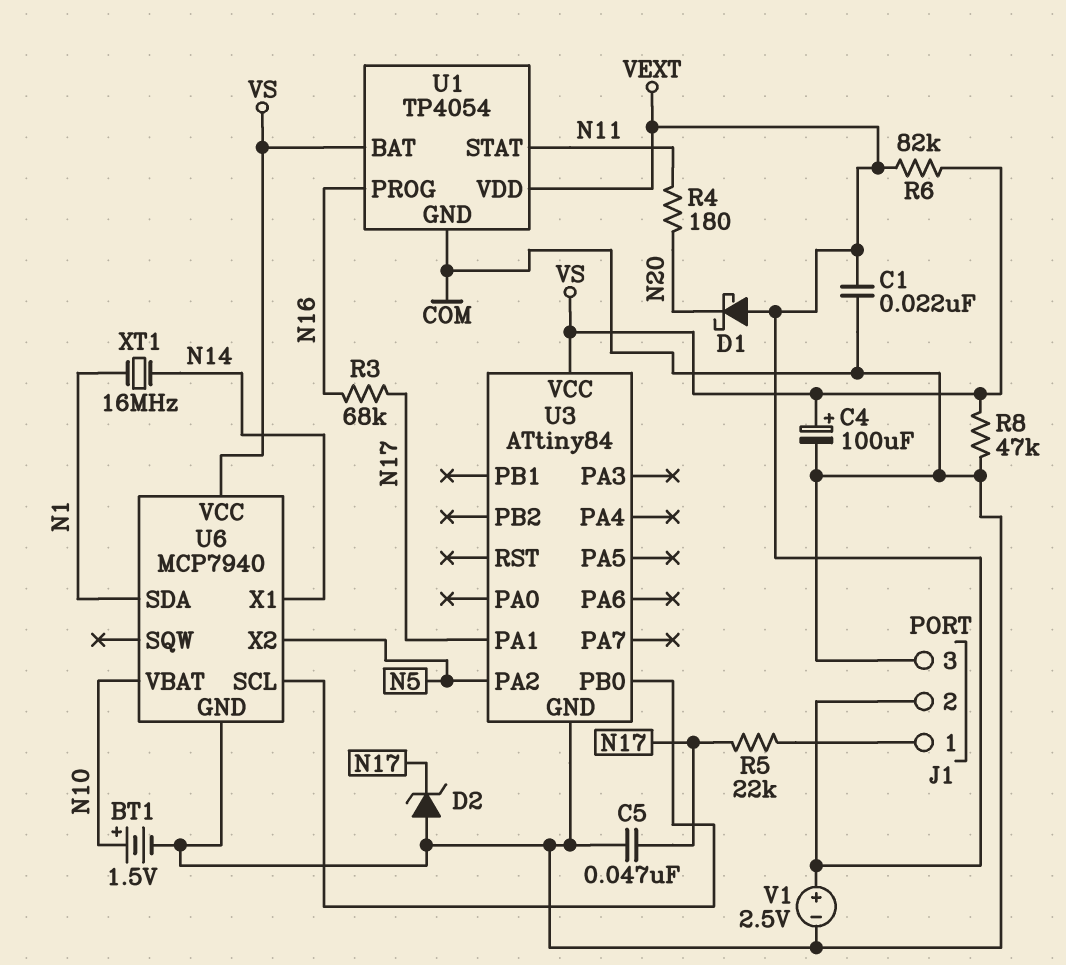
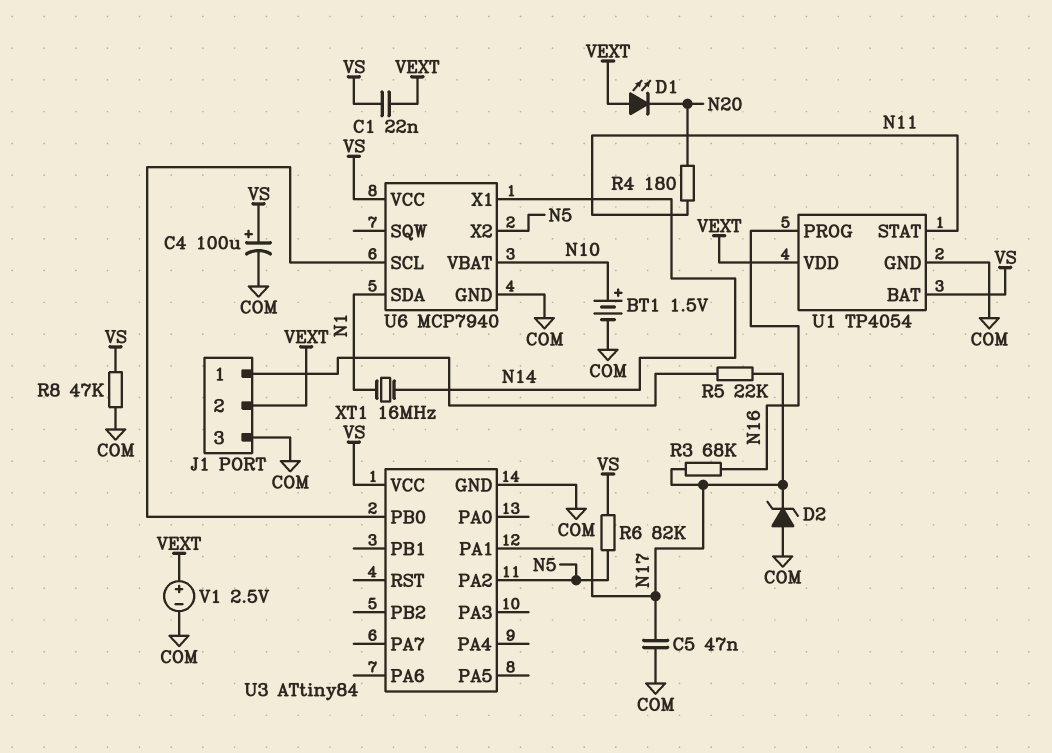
C1: 22nF (COM, VEXT) -> 22nF (VEXT, VS)
D1: schottky (A VEXT, K N20) -> LED (A VEXT, K N20)
R6: 82k (VEXT, VS) -> 82k (N5, VS)

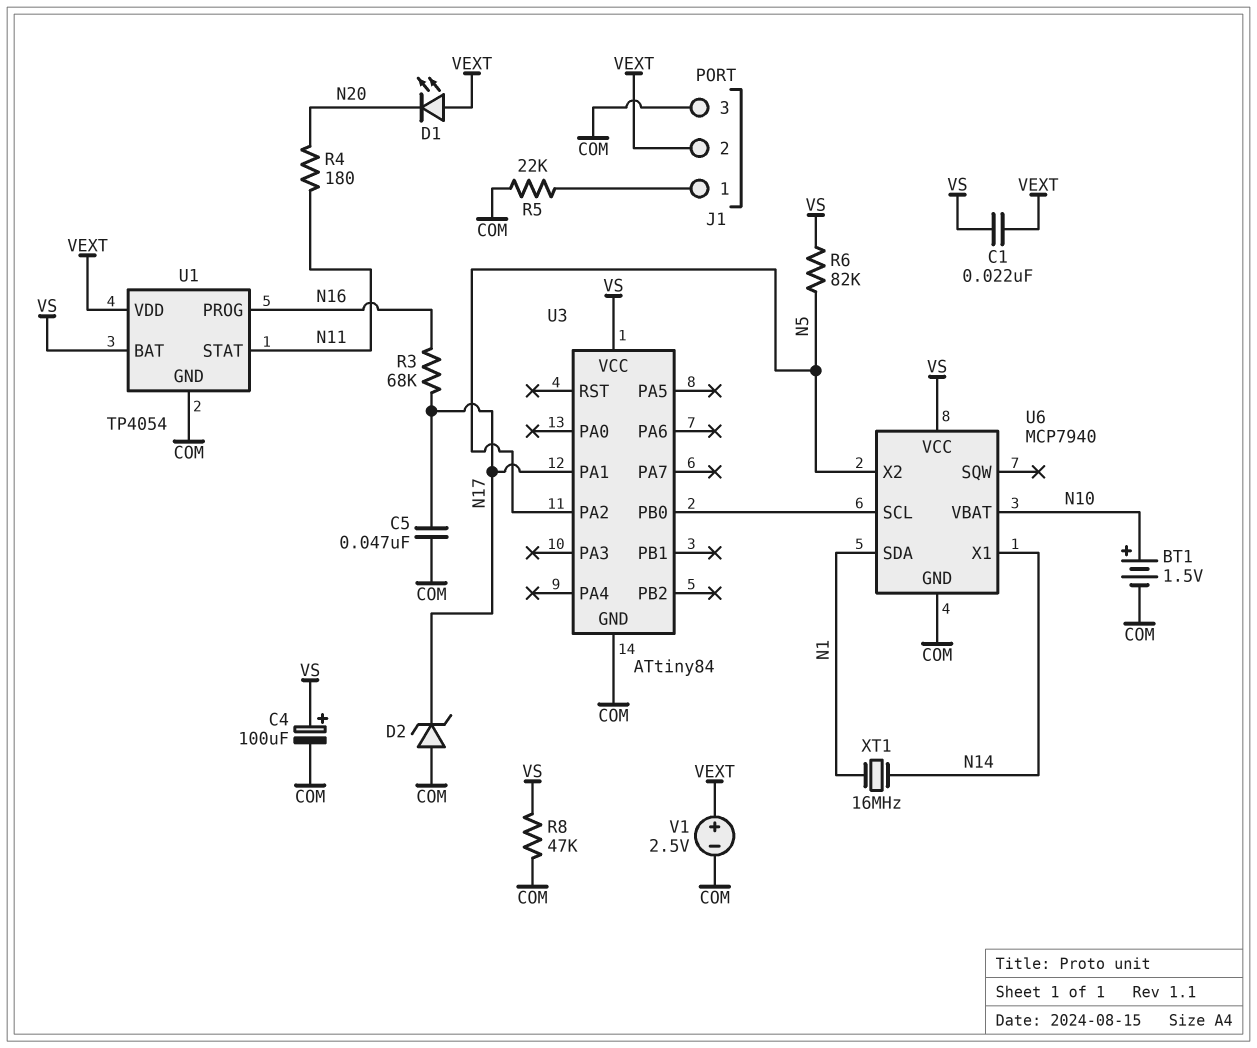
R5: 22k (J1/1, N17) -> 22k (COM, J1/1)

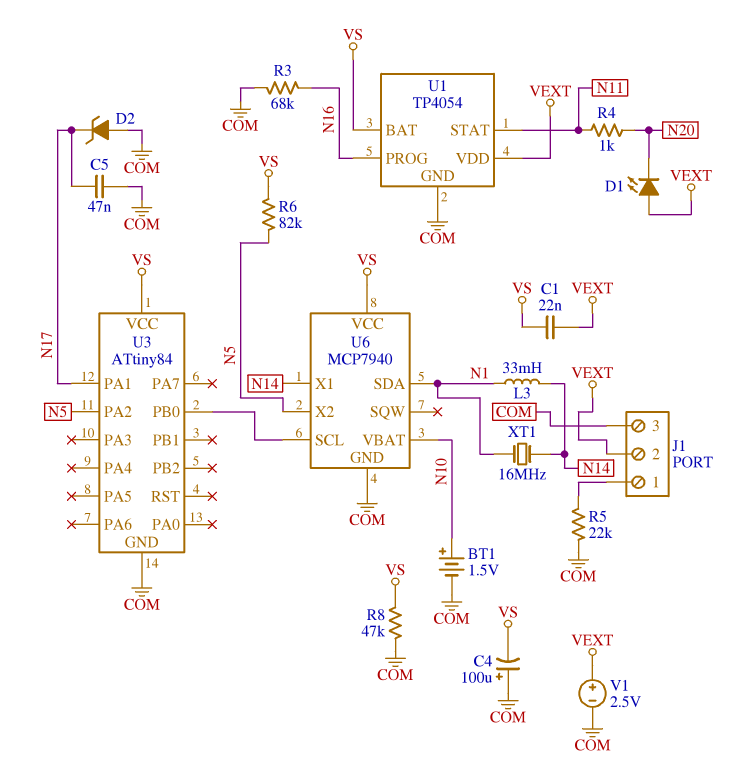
C4: 100uF (plus VS, minus COM) -> 100uF (plus COM, minus VS)
L3: none -> 33mH (N1, N14)
R3: 68k (N16, N17) -> 68k (COM, N16)
R4: 180 (N11, N20) -> 1k (N11, N20)

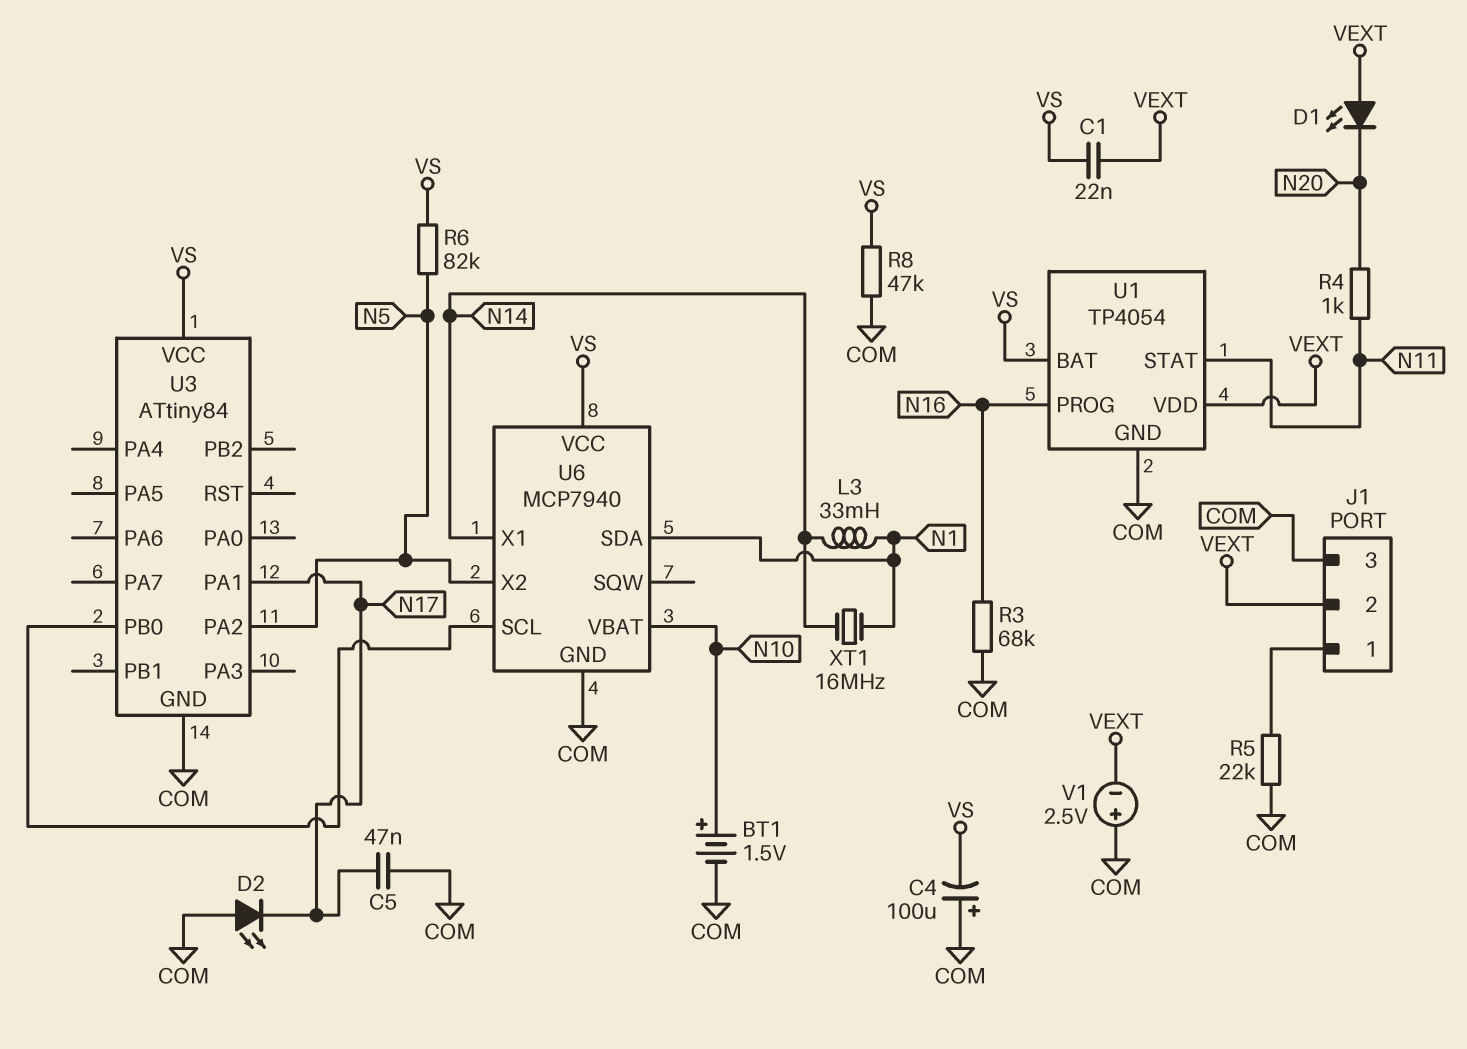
D2: zener (A COM, K N17) -> LED (A COM, K N17)
V1: 2.5V (plus VEXT, minus COM) -> 2.5V (plus COM, minus VEXT)

